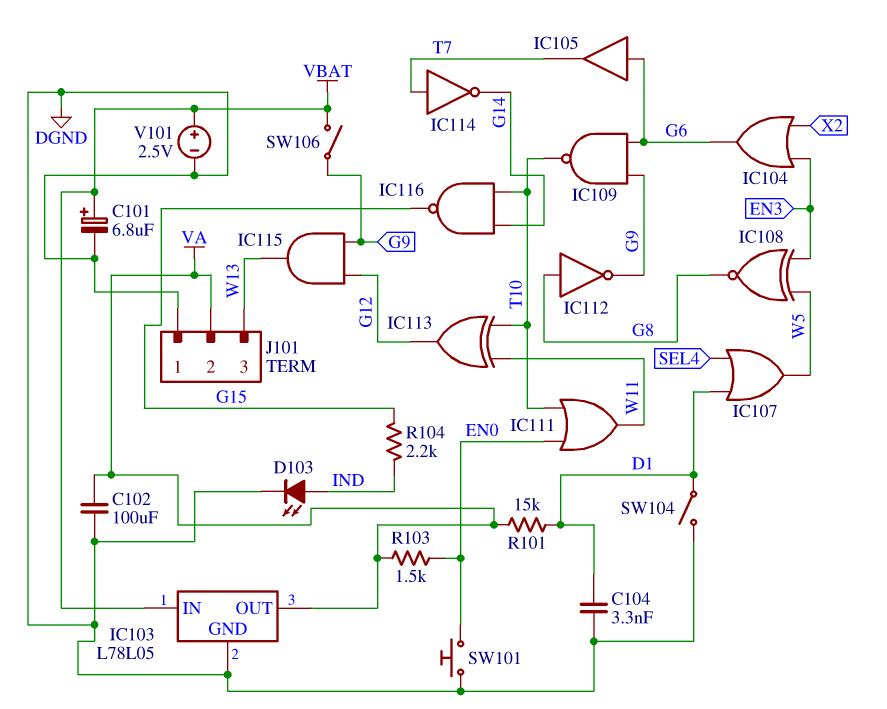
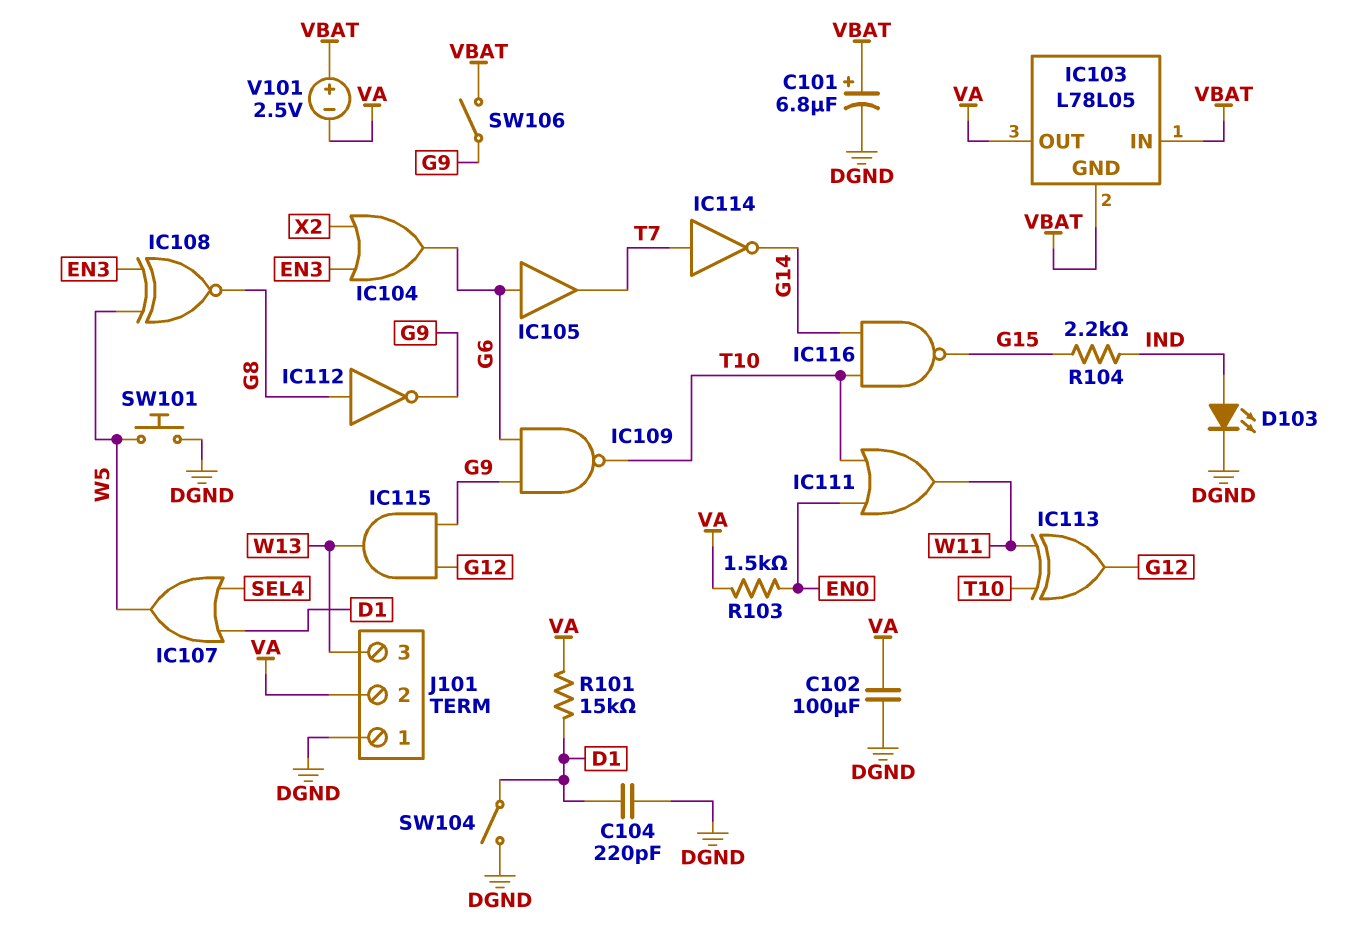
C104: 3.3nF (D1, DGND) -> 220pF (D1, DGND)
IC103 pin GND: DGND -> VBAT
SW101: button (DGND, EN0) -> button (DGND, W5)
V101: 2.5V (plus VBAT, minus DGND) -> 2.5V (plus VBAT, minus VA)

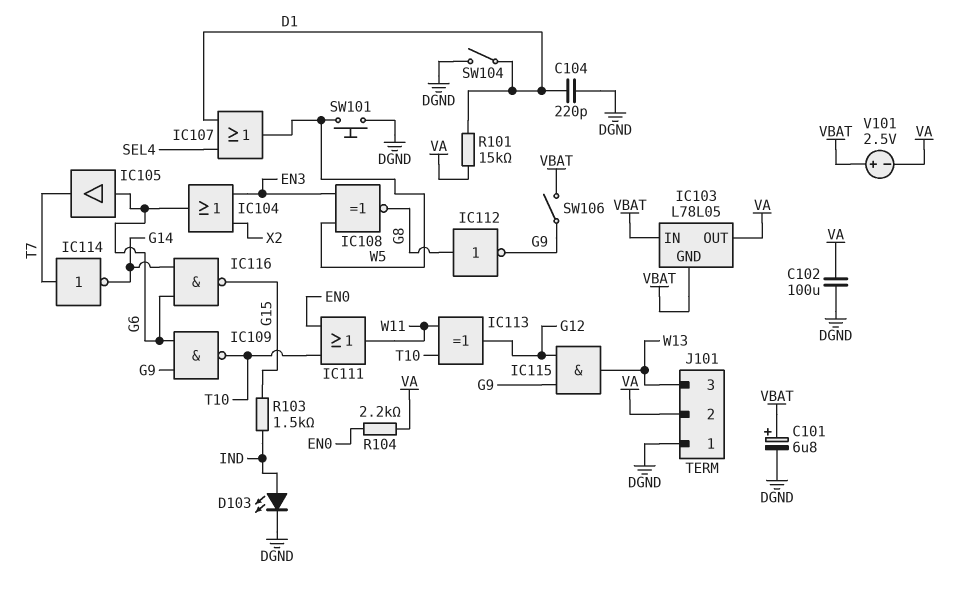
IC116: NAND (in G14, in T10, out G15) -> NAND (in G6, in G14, out G15)
R103: 1.5k (EN0, VA) -> 1.5k (G15, IND)
R104: 2.2k (G15, IND) -> 2.2k (EN0, VA)

